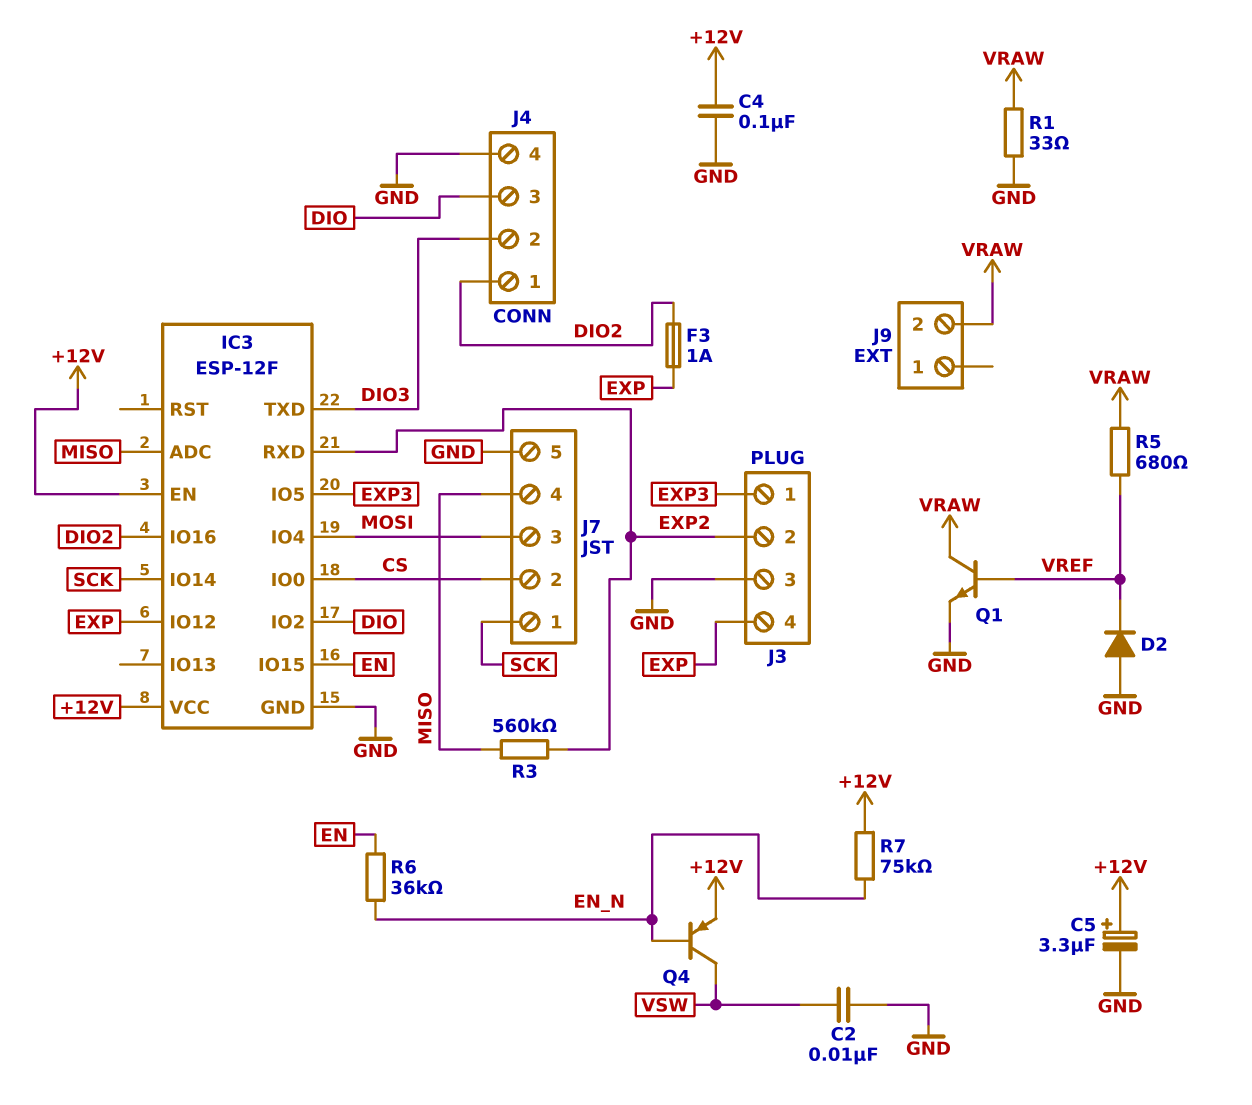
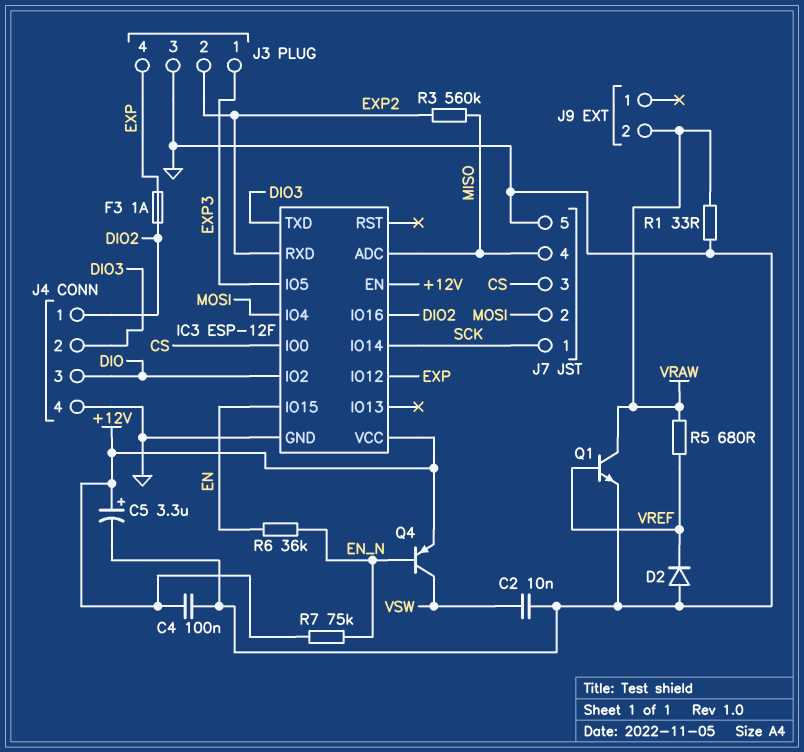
J7 pin 2: CS -> MOSI
J7 pin 3: MOSI -> CS

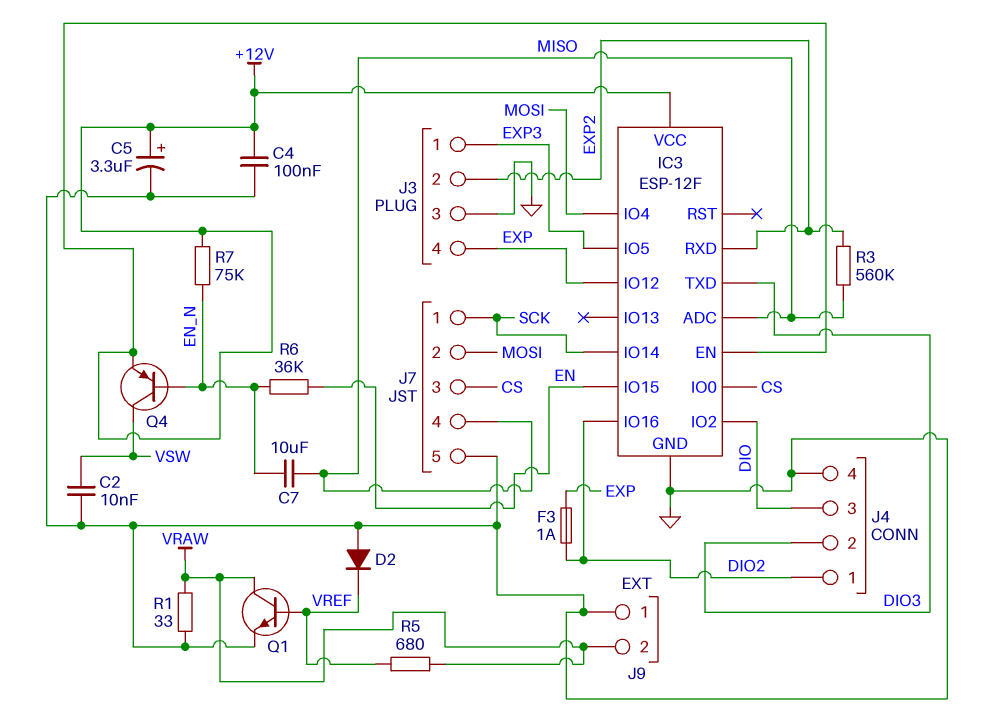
C7: none -> 10uF (EN_N, MISO)
J9 pin 1: none -> GND

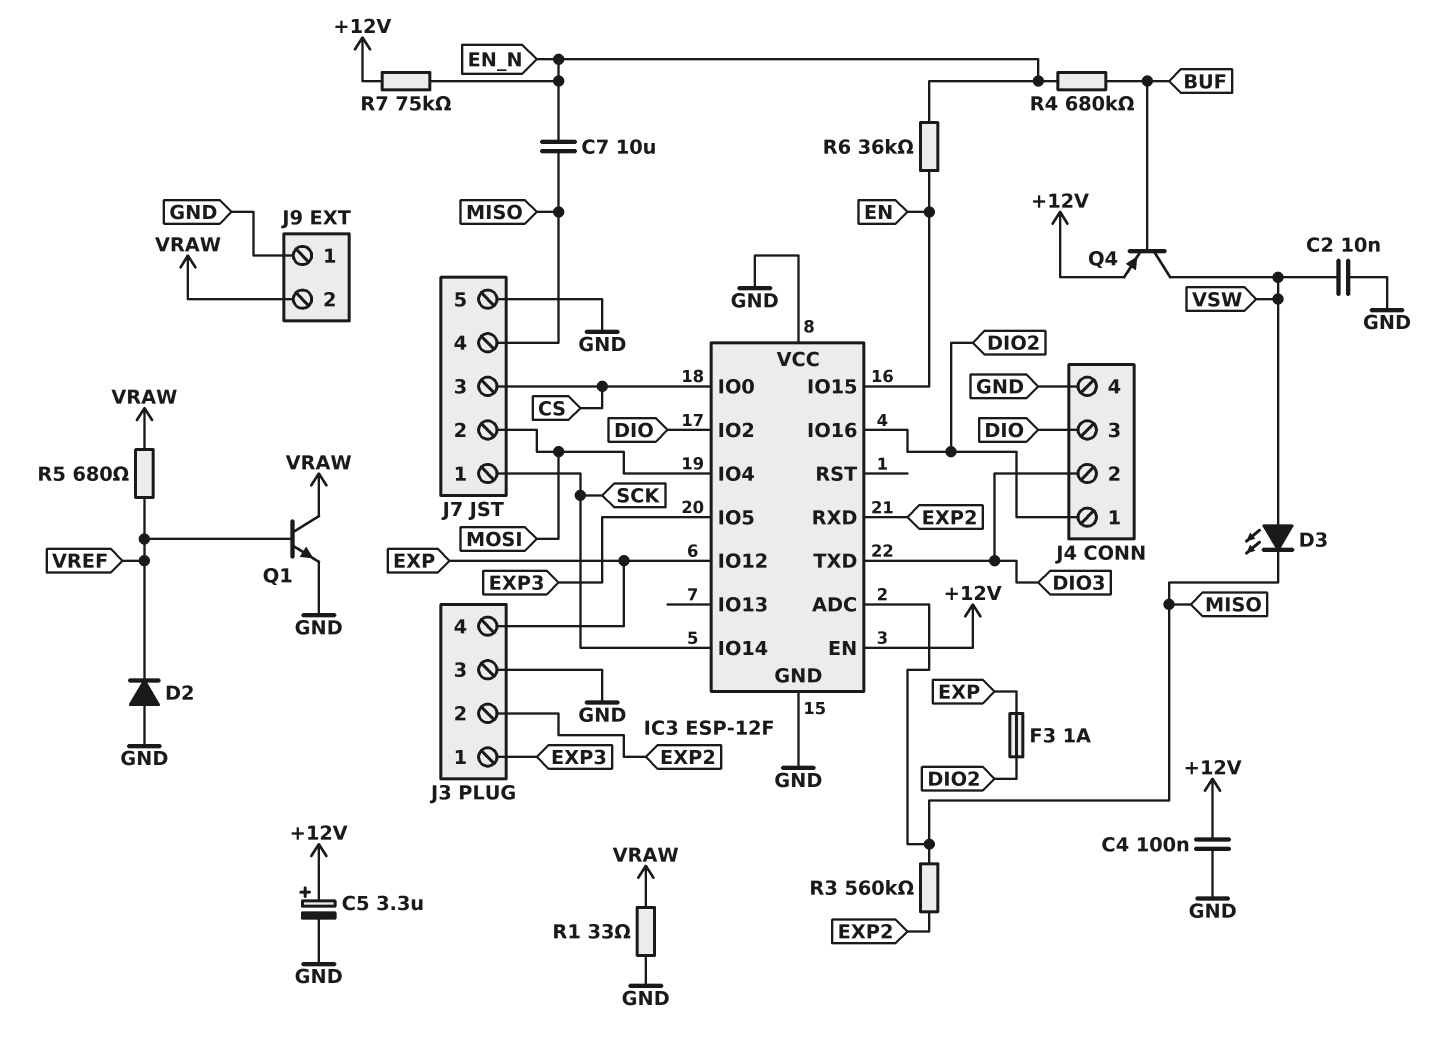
D3: none -> LED (A VSW, K MISO)
IC3 pin VCC: +12V -> GND
Q4: PNP (B EN_N, C VSW, E +12V) -> PNP (B BUF, C VSW, E +12V)
R4: none -> 680k (BUF, EN_N)

